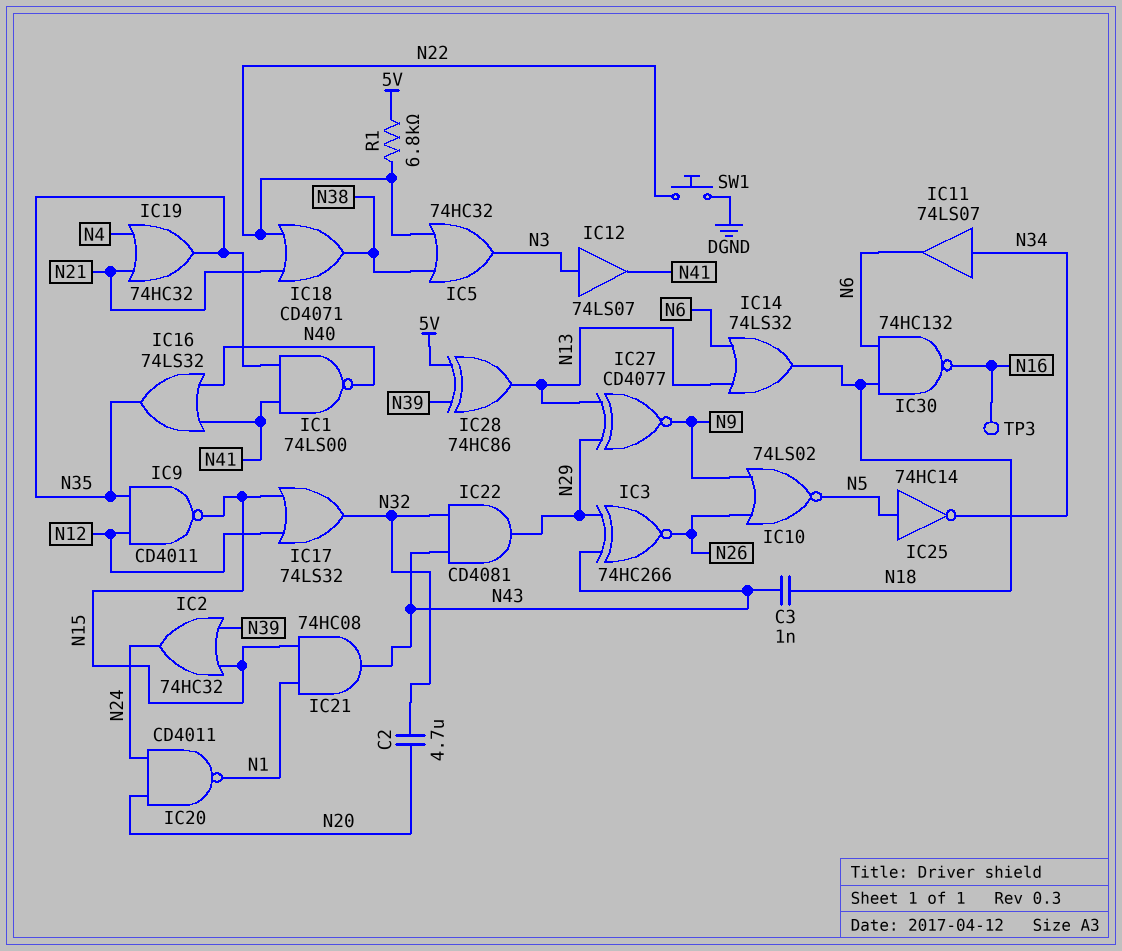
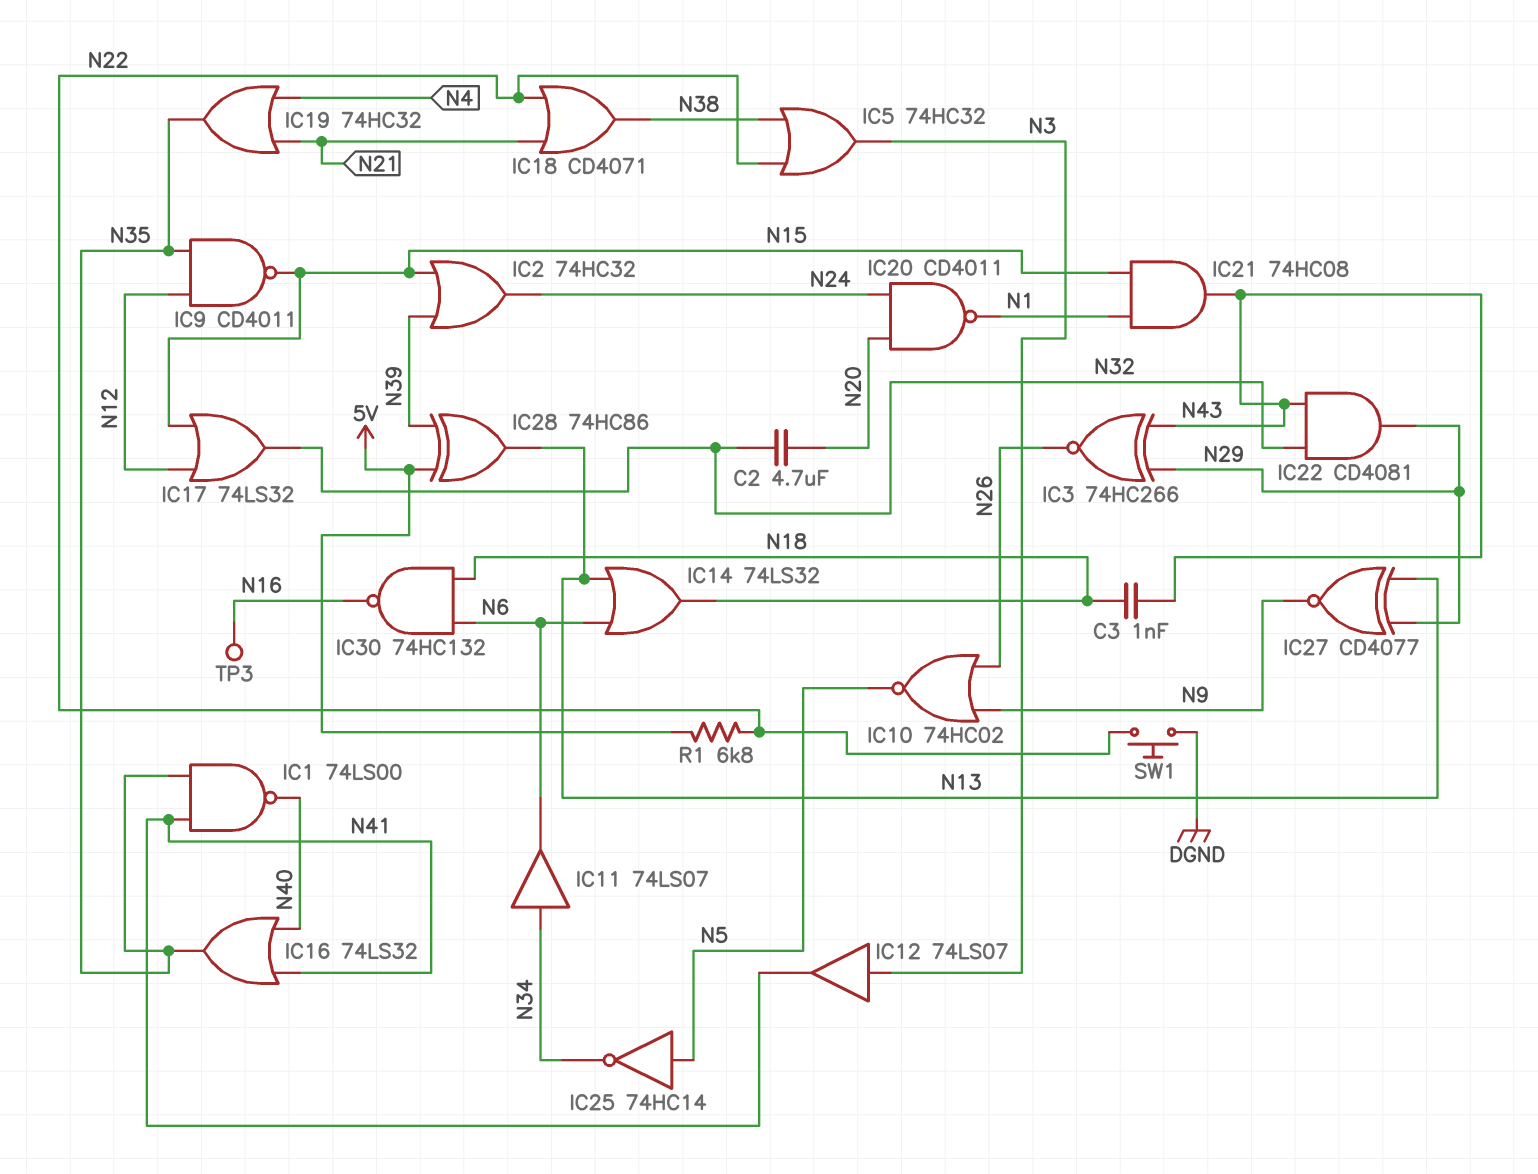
IC10: NOR 74LS02 (in N9, in N26, out N5) -> NOR 74HC02 (in N9, in N26, out N5)

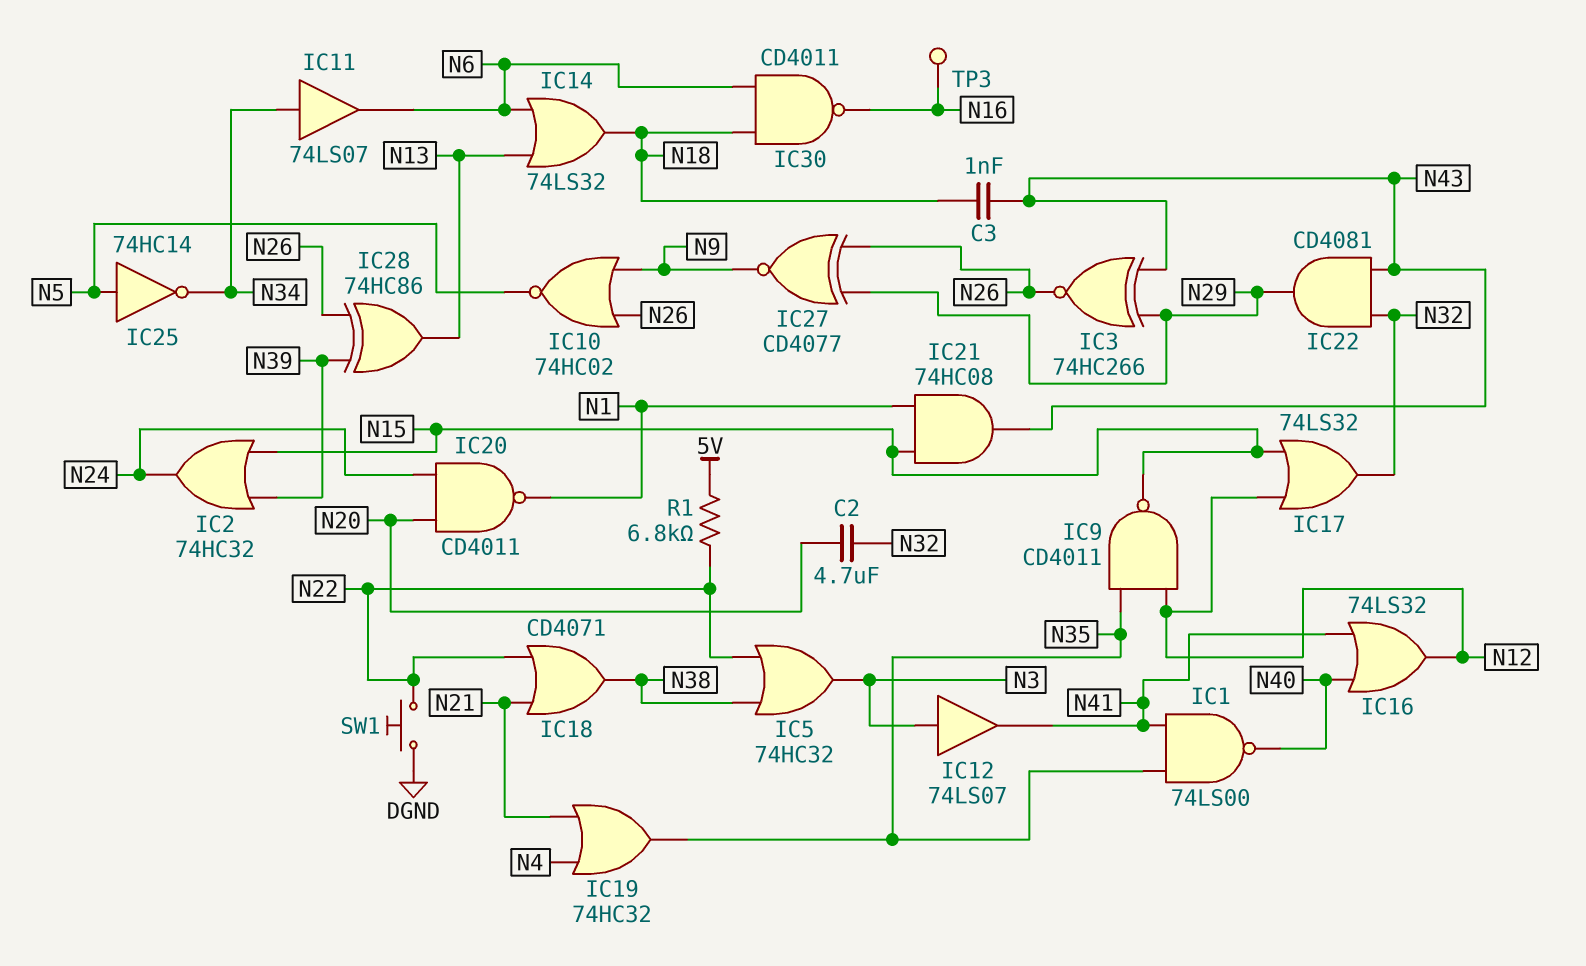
IC16: OR 74LS32 (in N40, in N41, out N35) -> OR 74LS32 (in N40, in N41, out N12)
IC27: XNOR CD4077 (in N13, in N29, out N9) -> XNOR CD4077 (in N26, in N29, out N9)
IC28: XOR 74HC86 (in 5V, in N39, out N13) -> XOR 74HC86 (in N26, in N39, out N13)
IC30: NAND 74HC132 (in N6, in N18, out N16) -> NAND CD4011 (in N6, in N18, out N16)

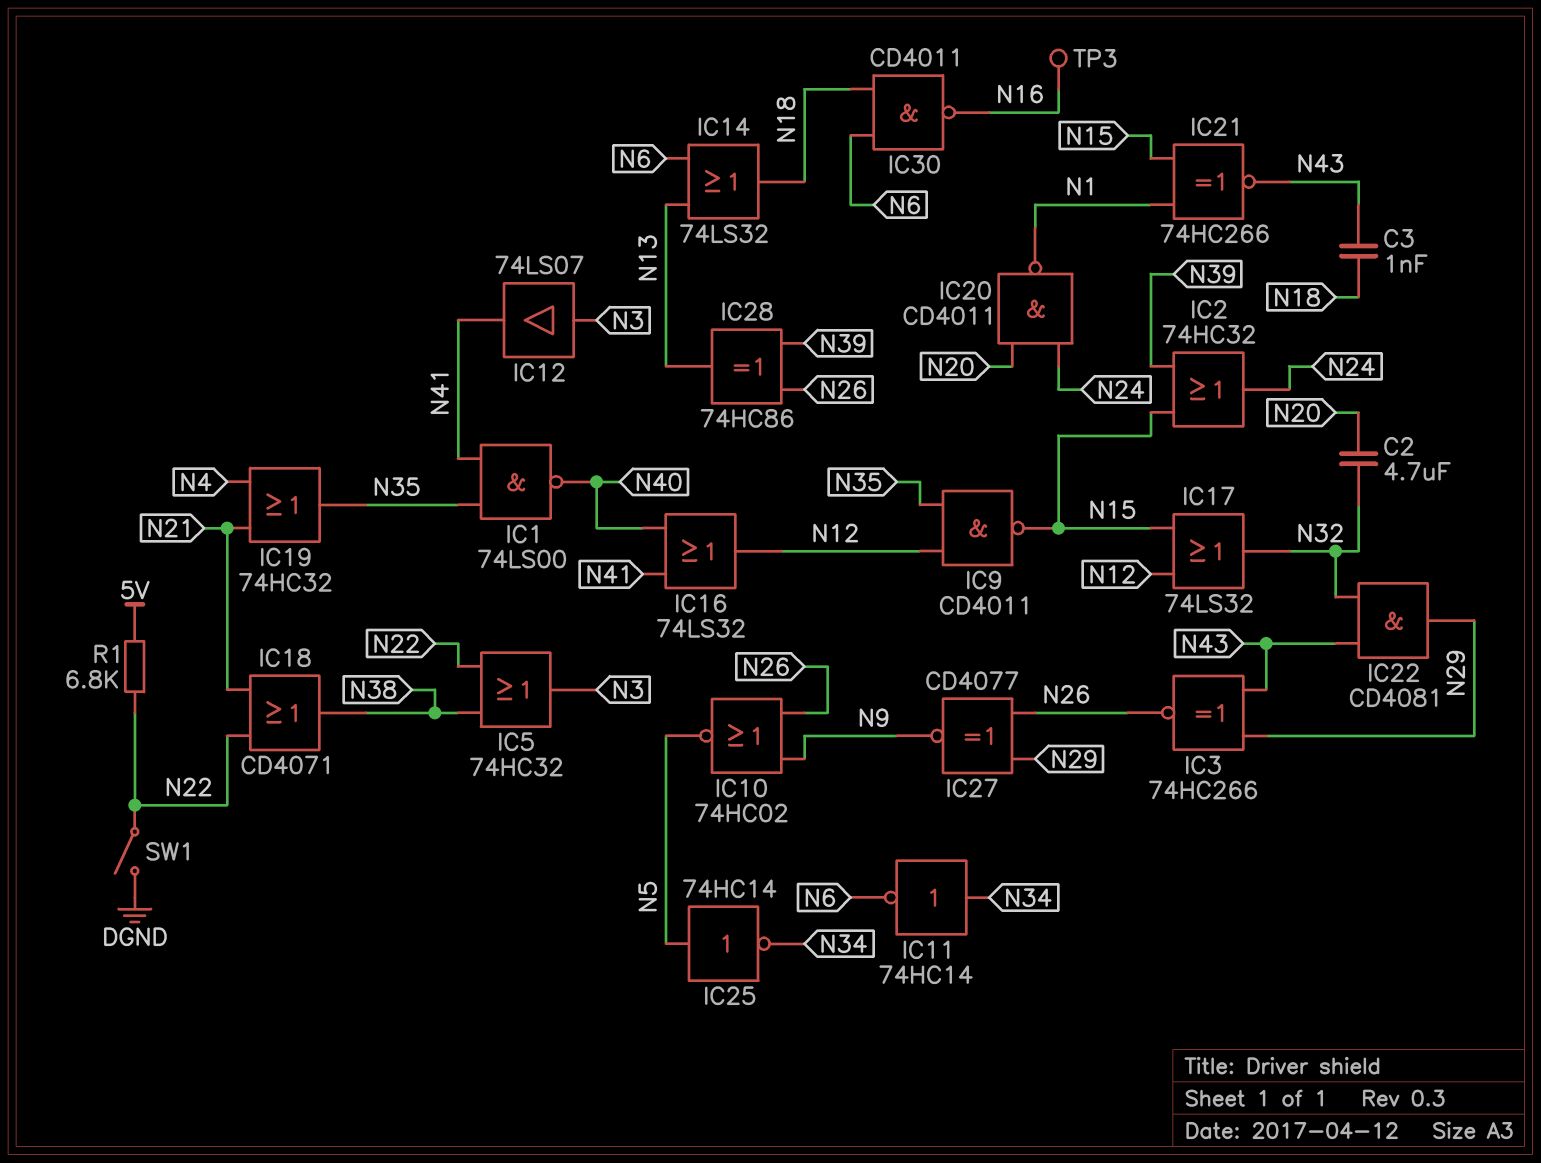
IC11: buffer 74LS07 (in N34, out N6) -> NOT 74HC14 (in N34, out N6)
IC21: AND 74HC08 (in N1, in N15, out N43) -> XNOR 74HC266 (in N1, in N15, out N43)
SW1: button (DGND, N22) -> switch (DGND, N22)

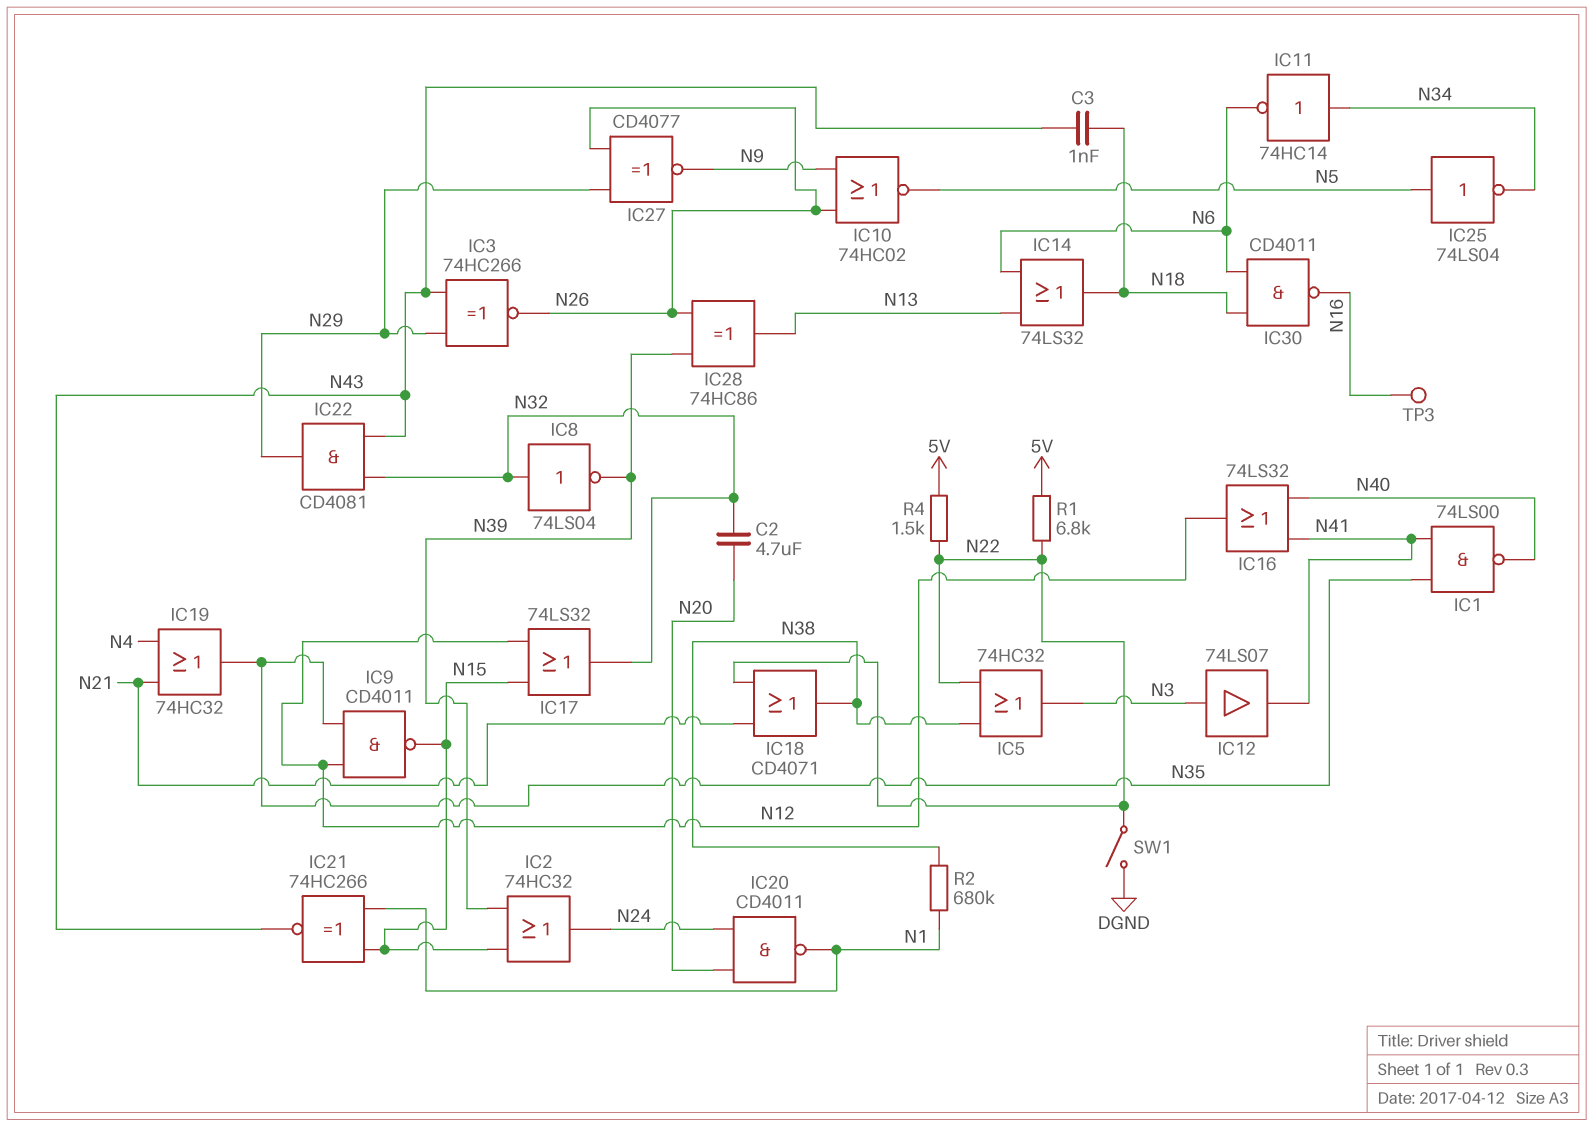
IC8: none -> NOT 74LS04 (in N32, out N39)
IC25: NOT 74HC14 (in N5, out N34) -> NOT 74LS04 (in N5, out N34)
R2: none -> 680k (N1, N38)
R4: none -> 1.5k (5V, N22)

